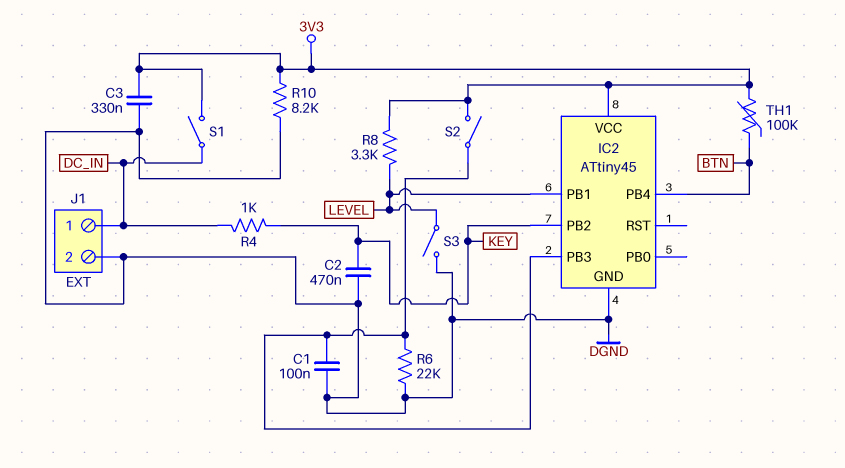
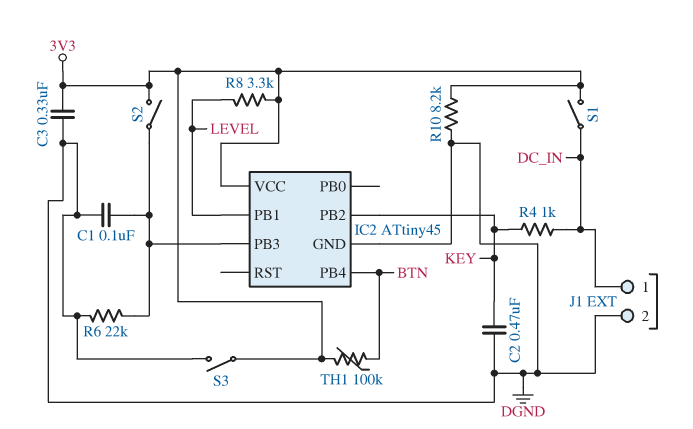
S3: switch (DGND, LEVEL) -> switch (3V3, DGND)

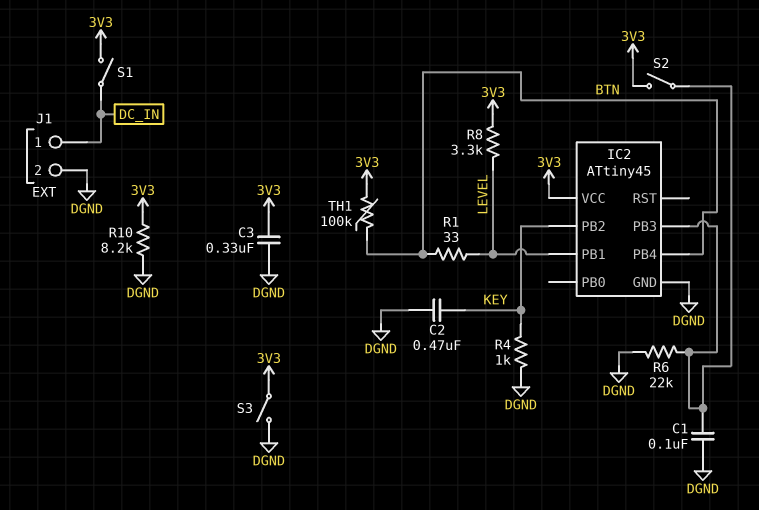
R1: none -> 33 (BTN, LEVEL)
R4: 1k (DC_IN, KEY) -> 1k (DGND, KEY)

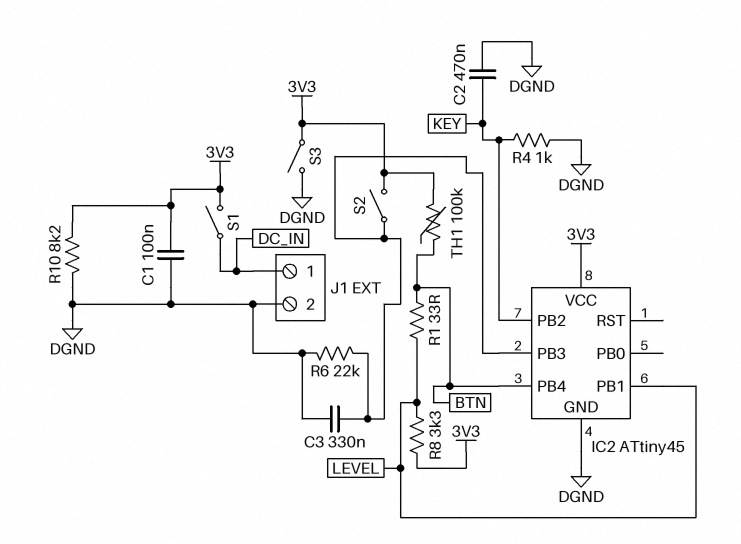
C1: 100nF (DGND, IC2/PB3) -> 100nF (3V3, DGND)
C3: 330nF (3V3, DGND) -> 330nF (DGND, IC2/PB3)

